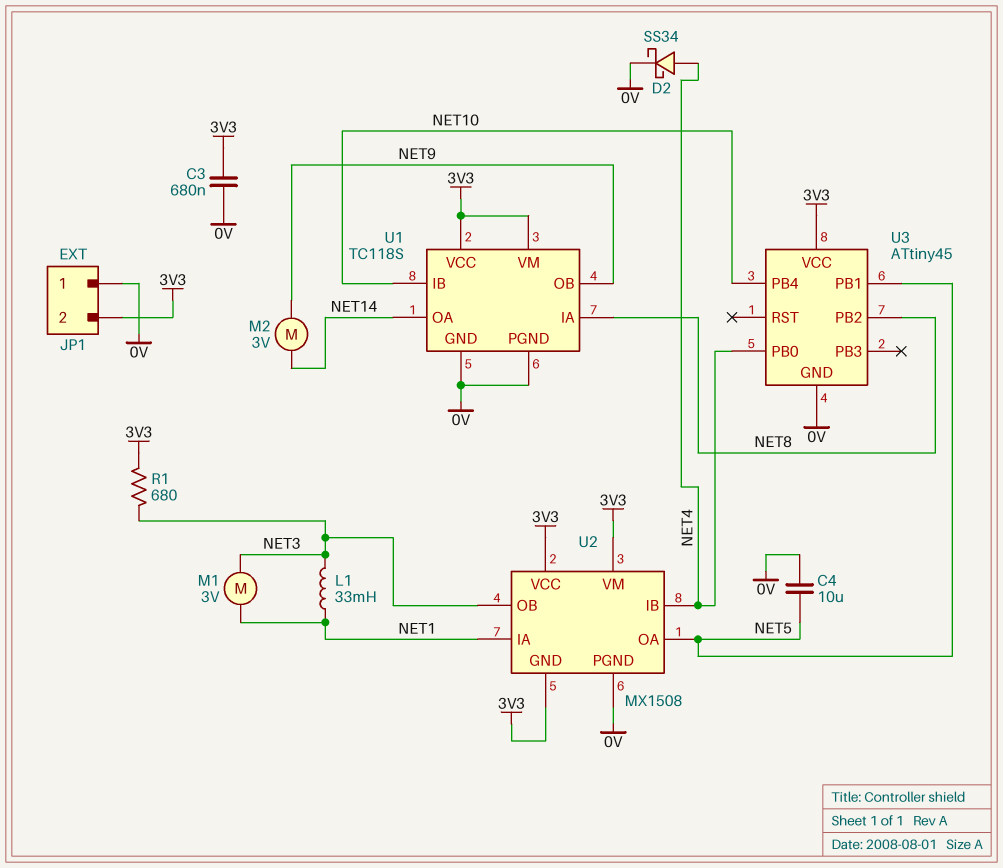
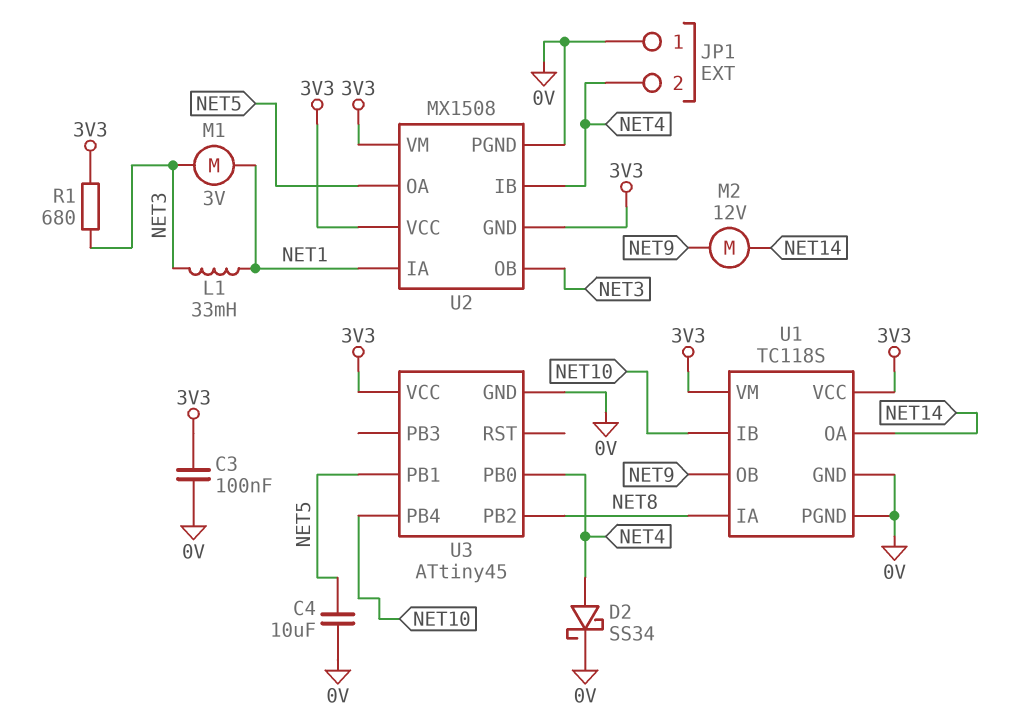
C3: 680nF (0V, 3V3) -> 100nF (0V, 3V3)
JP1 pin 2: 3V3 -> NET4
M2: motor 3V (NET9, NET14) -> motor 12V (NET9, NET14)

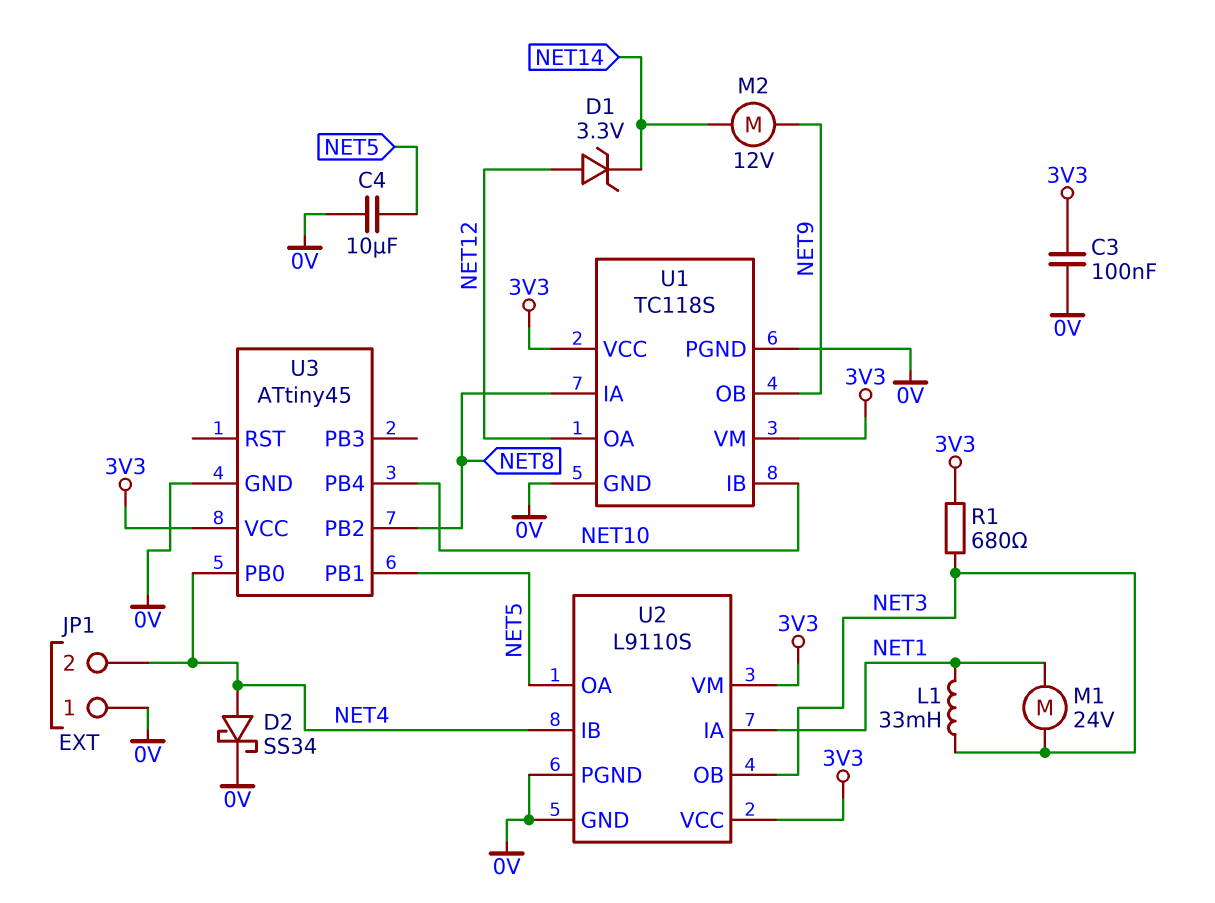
D1: none -> zener 3.3V (A NET12, K NET14)
M1: motor 3V (NET1, NET3) -> motor 24V (NET1, NET3)
U1 pin OA: NET14 -> NET12
U2: MX1508 -> L9110S
U2 pin GND: 3V3 -> 0V

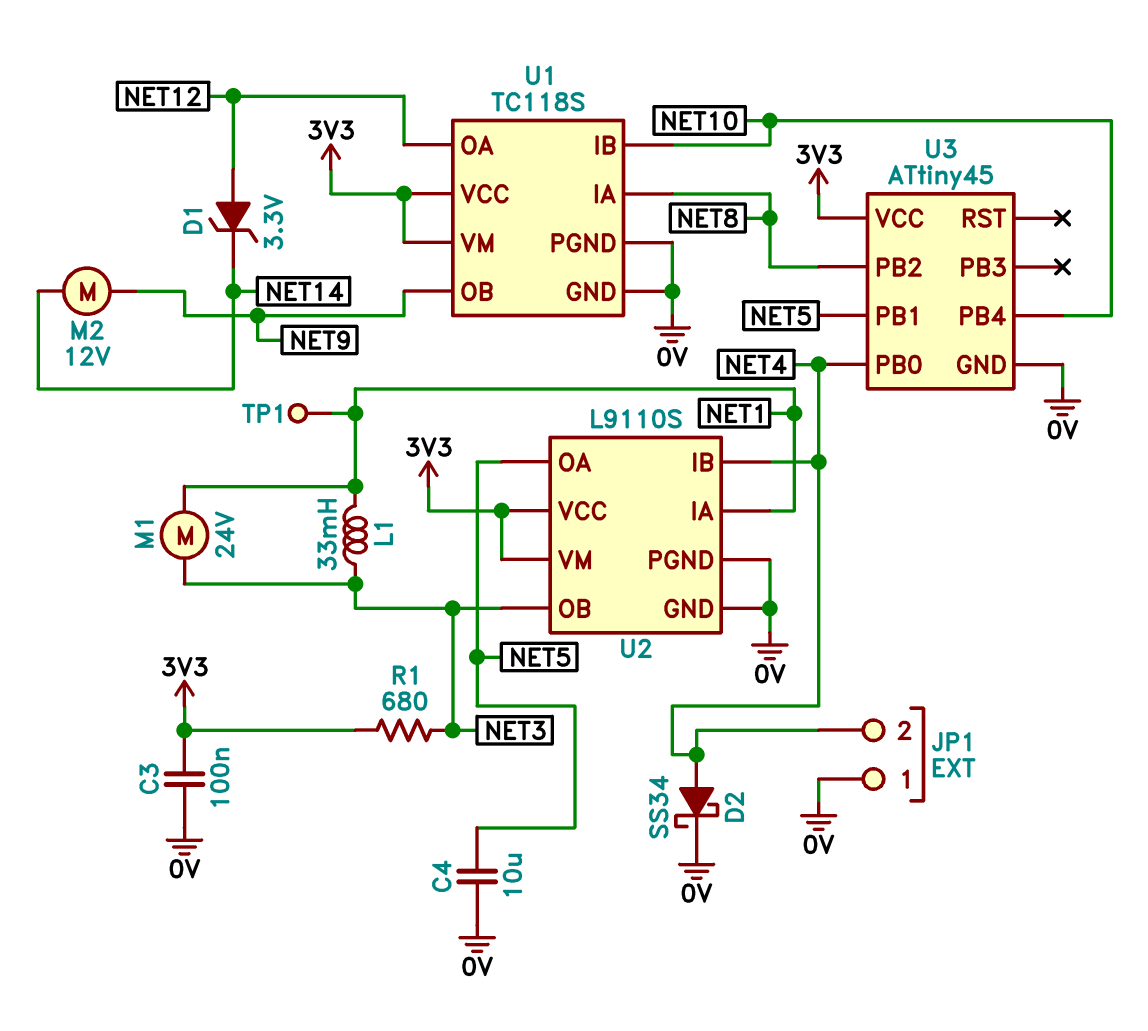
TP1: none -> test point (NET1)

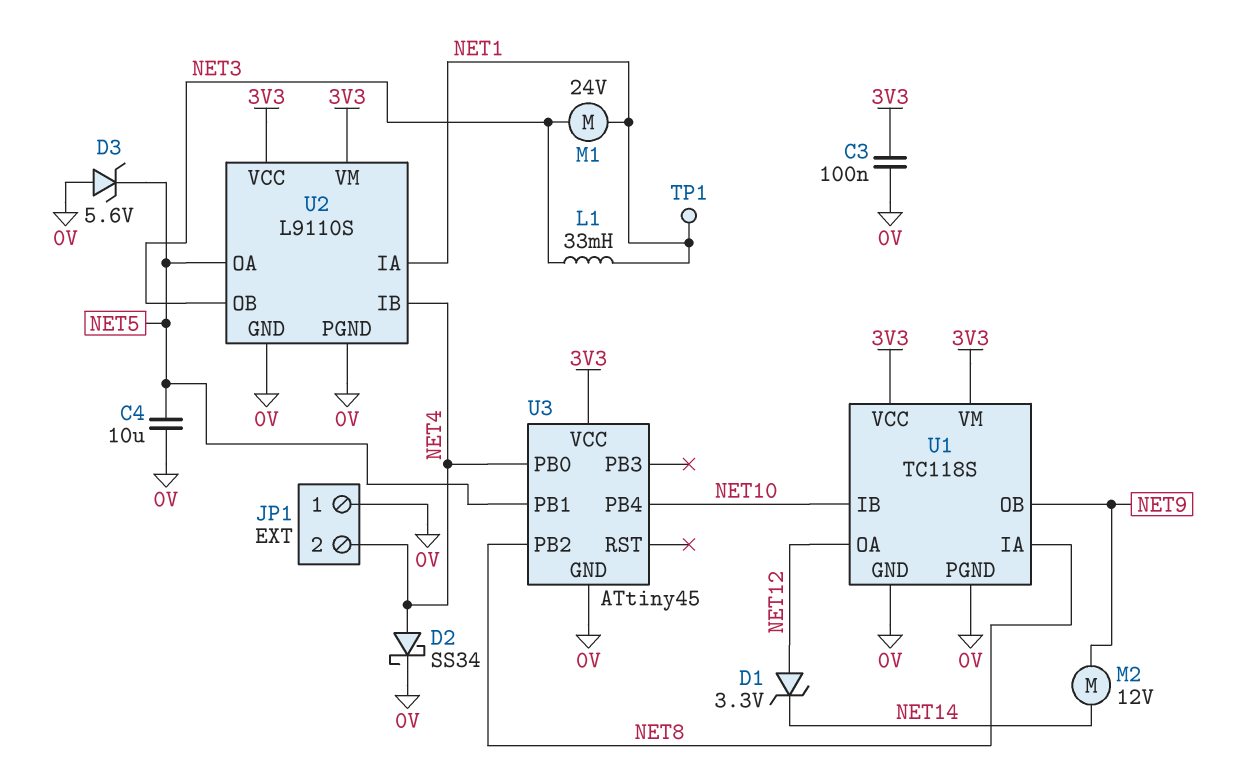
D3: none -> zener 5.6V (A 0V, K NET5)
R1: 680 (3V3, NET3) -> none

